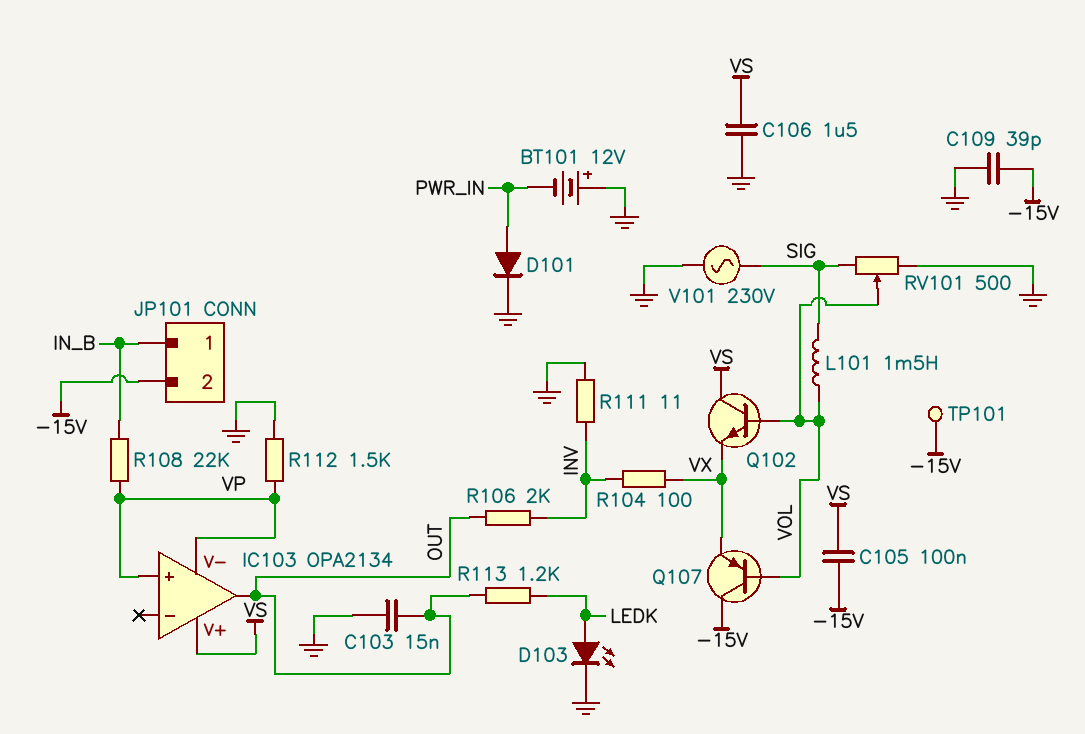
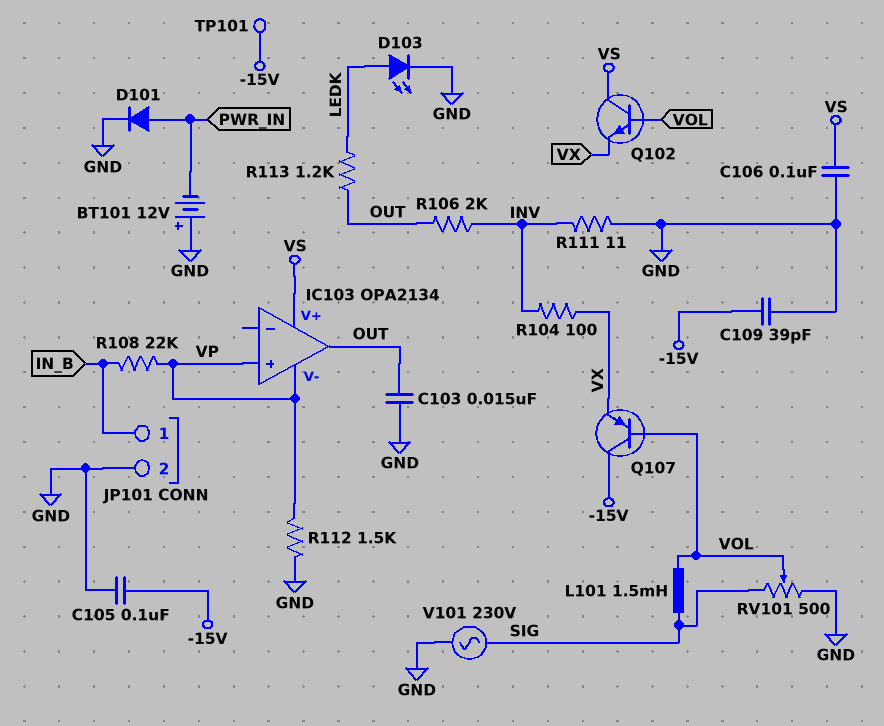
C105: 100nF (-15V, VS) -> 100nF (-15V, GND)
C106: 1.5uF (GND, VS) -> 100nF (GND, VS)
JP101 pin 2: -15V -> GND

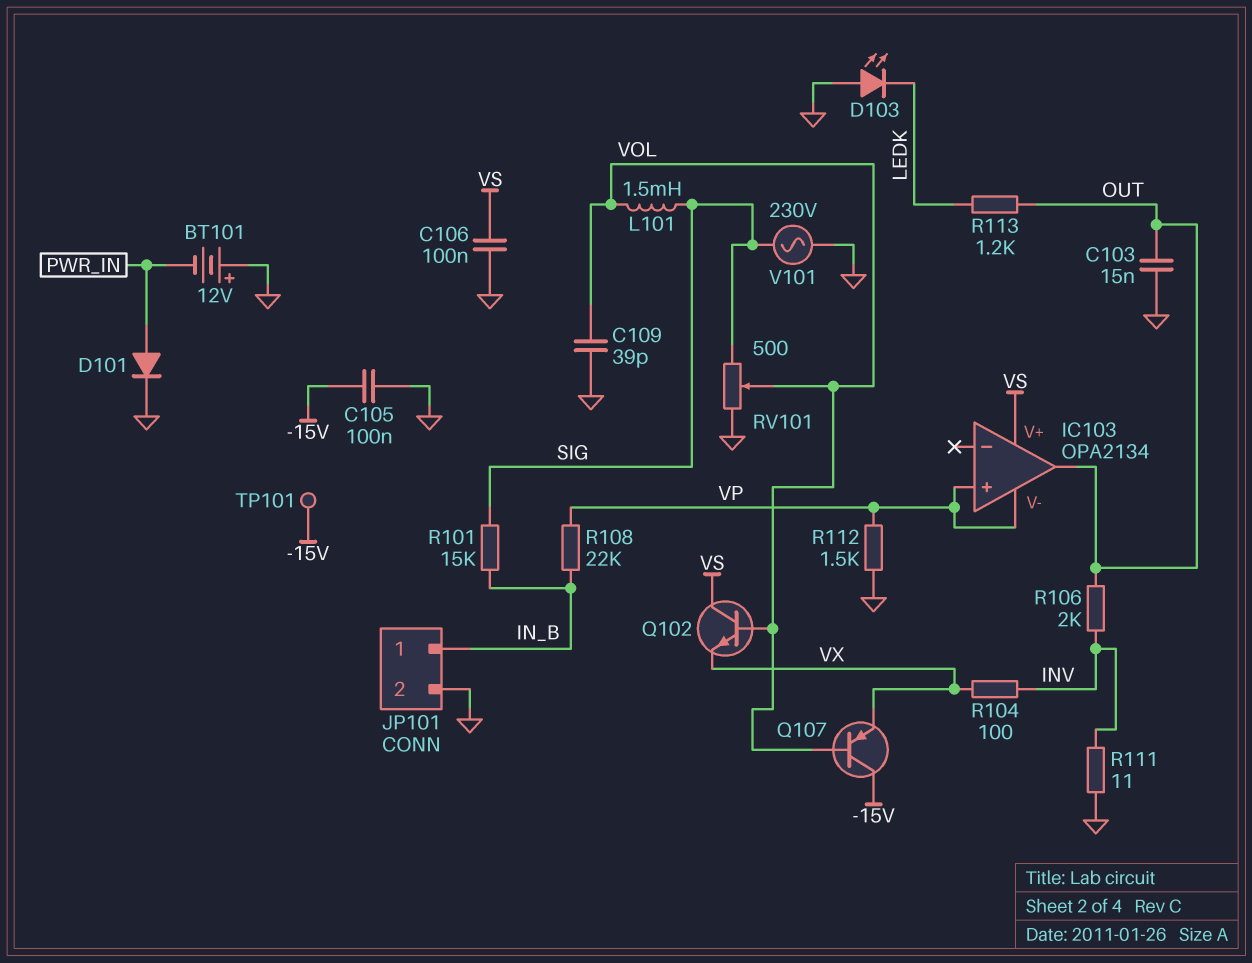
C109: 39pF (-15V, GND) -> 39pF (GND, VOL)
D103: LED (A LEDK, K GND) -> LED (A GND, K LEDK)
R101: none -> 15k (IN_B, SIG)

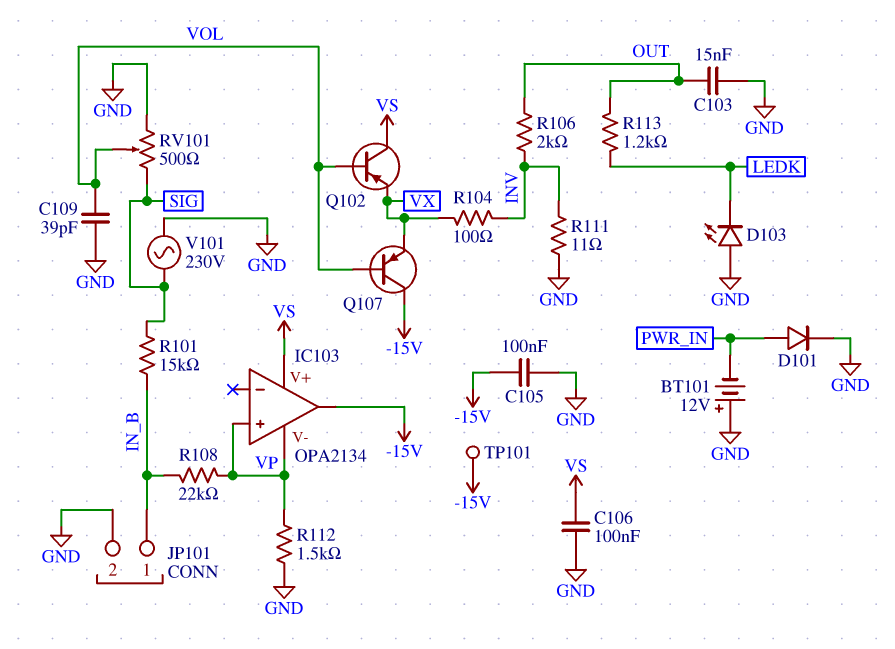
IC103 pin out: OUT -> -15V
L101: 1.5mH (SIG, VOL) -> none
Q102: NPN (B VOL, C VS, E VX) -> PNP (B VOL, C VS, E VX)

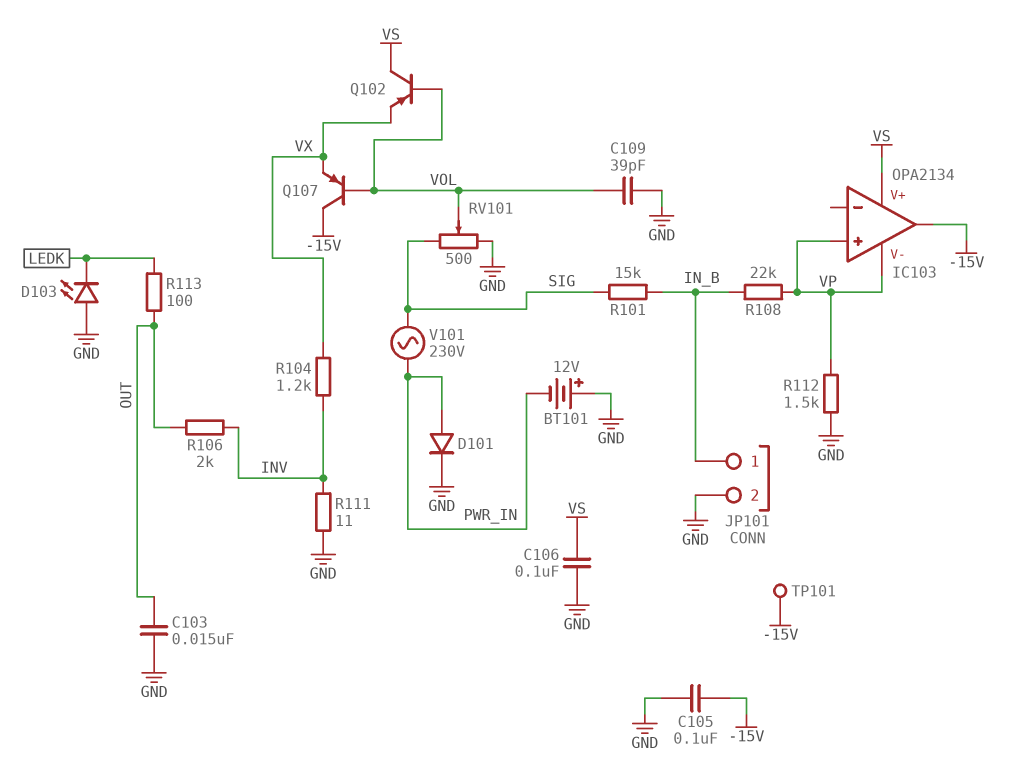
R104: 100 (INV, VX) -> 1.2k (INV, VX)
R113: 1.2k (LEDK, OUT) -> 100 (LEDK, OUT)
V101: AC 230V (GND, SIG) -> AC 230V (PWR_IN, SIG)

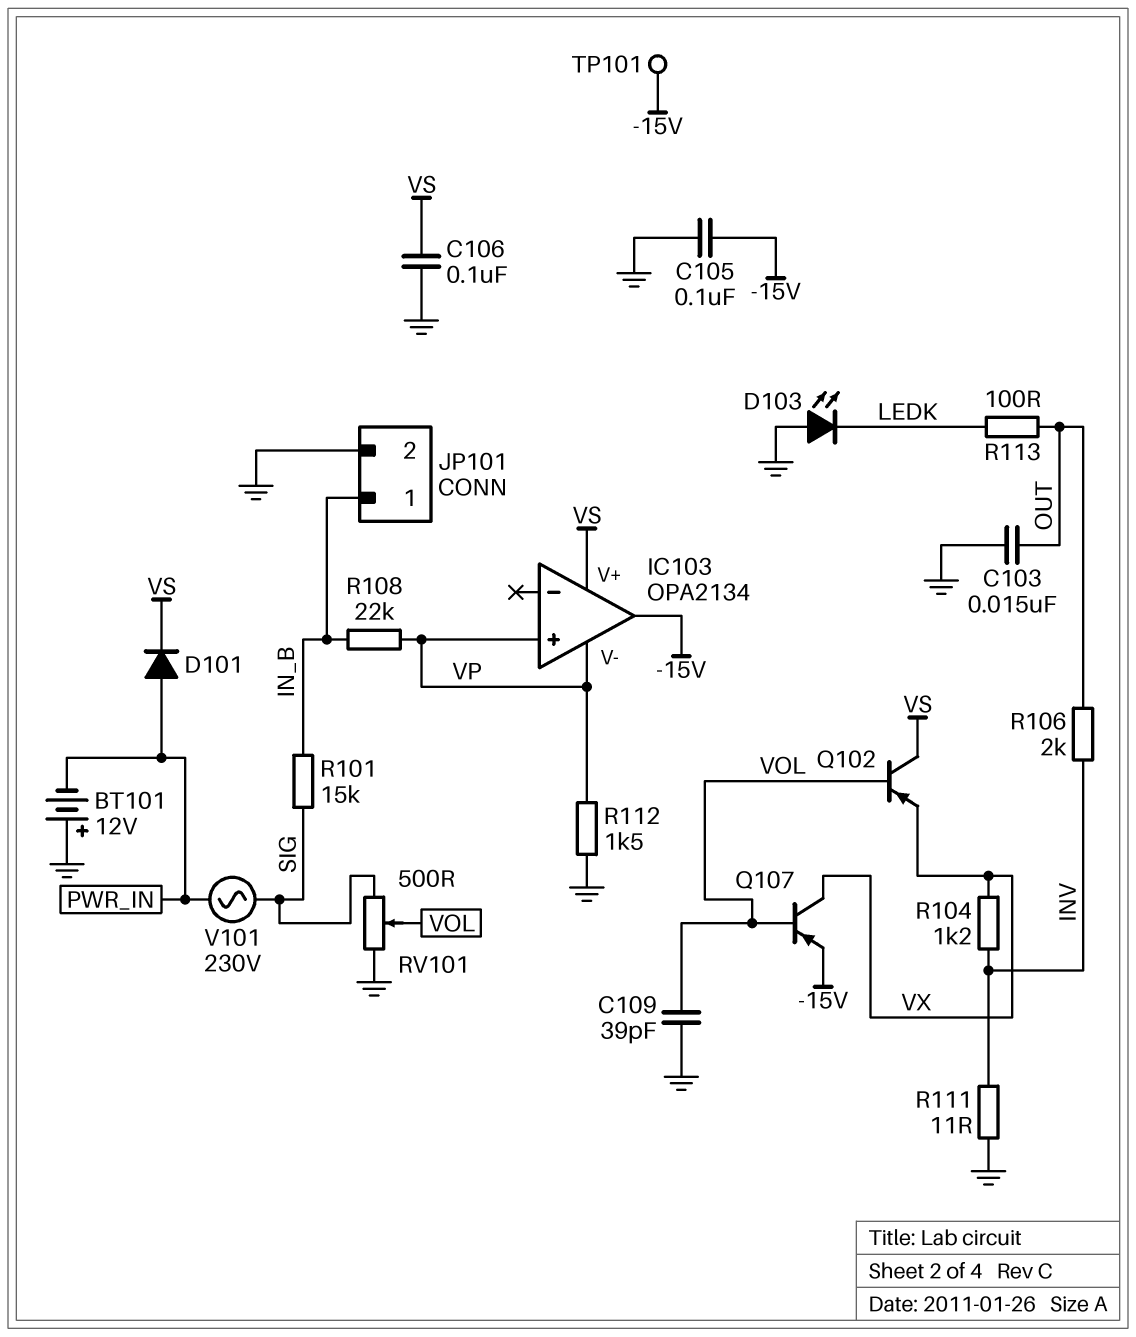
D101: diode (A PWR_IN, K GND) -> diode (A PWR_IN, K VS)
Q107: PNP (B VOL, C -15V, E VX) -> PNP (B VOL, C VX, E -15V)

